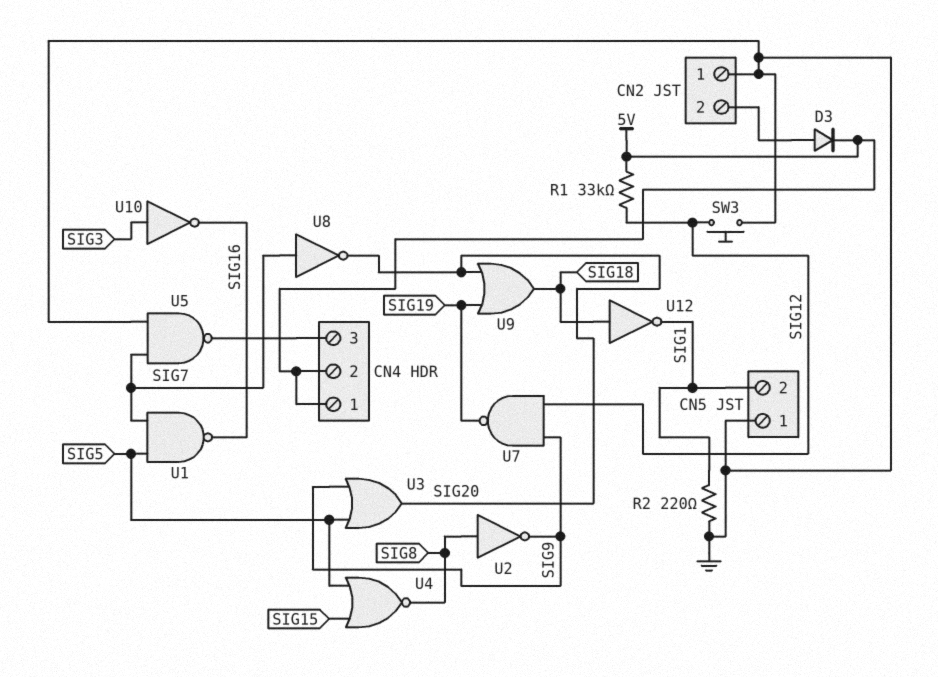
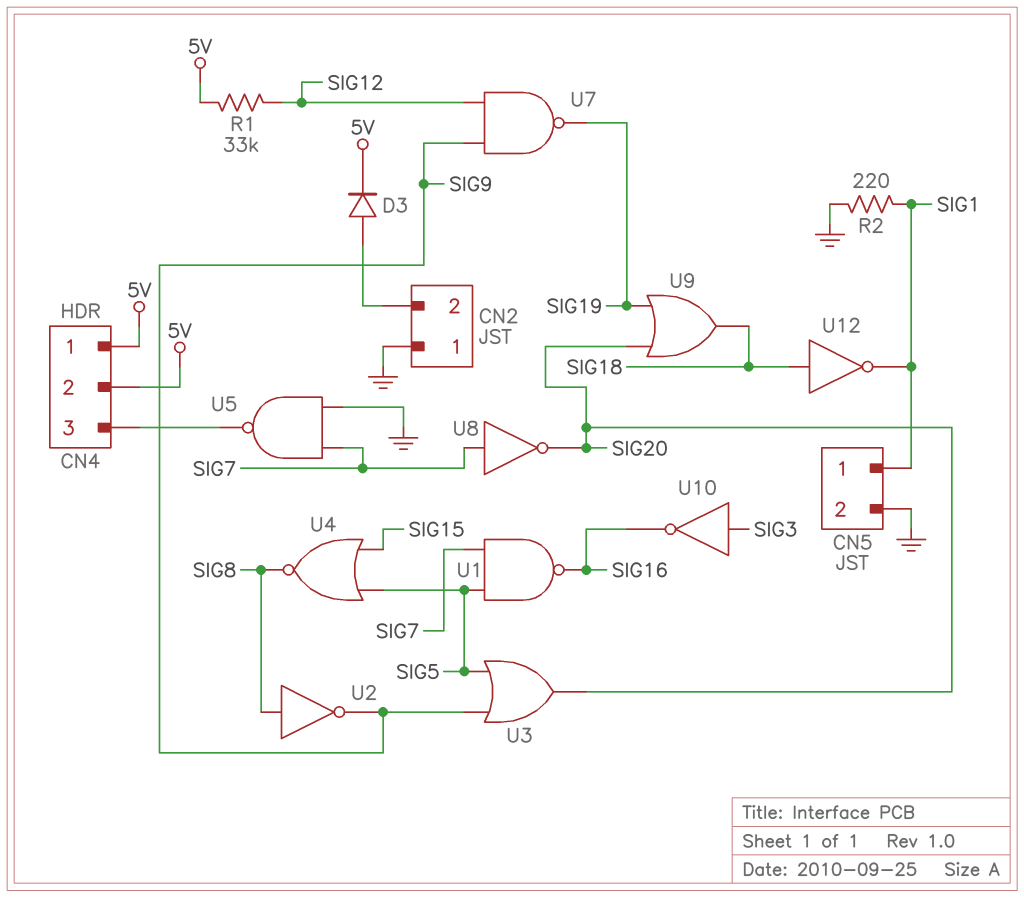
CN5 pin 1: GND -> SIG1
CN5 pin 2: SIG1 -> GND
SW3: button (GND, SIG12) -> none

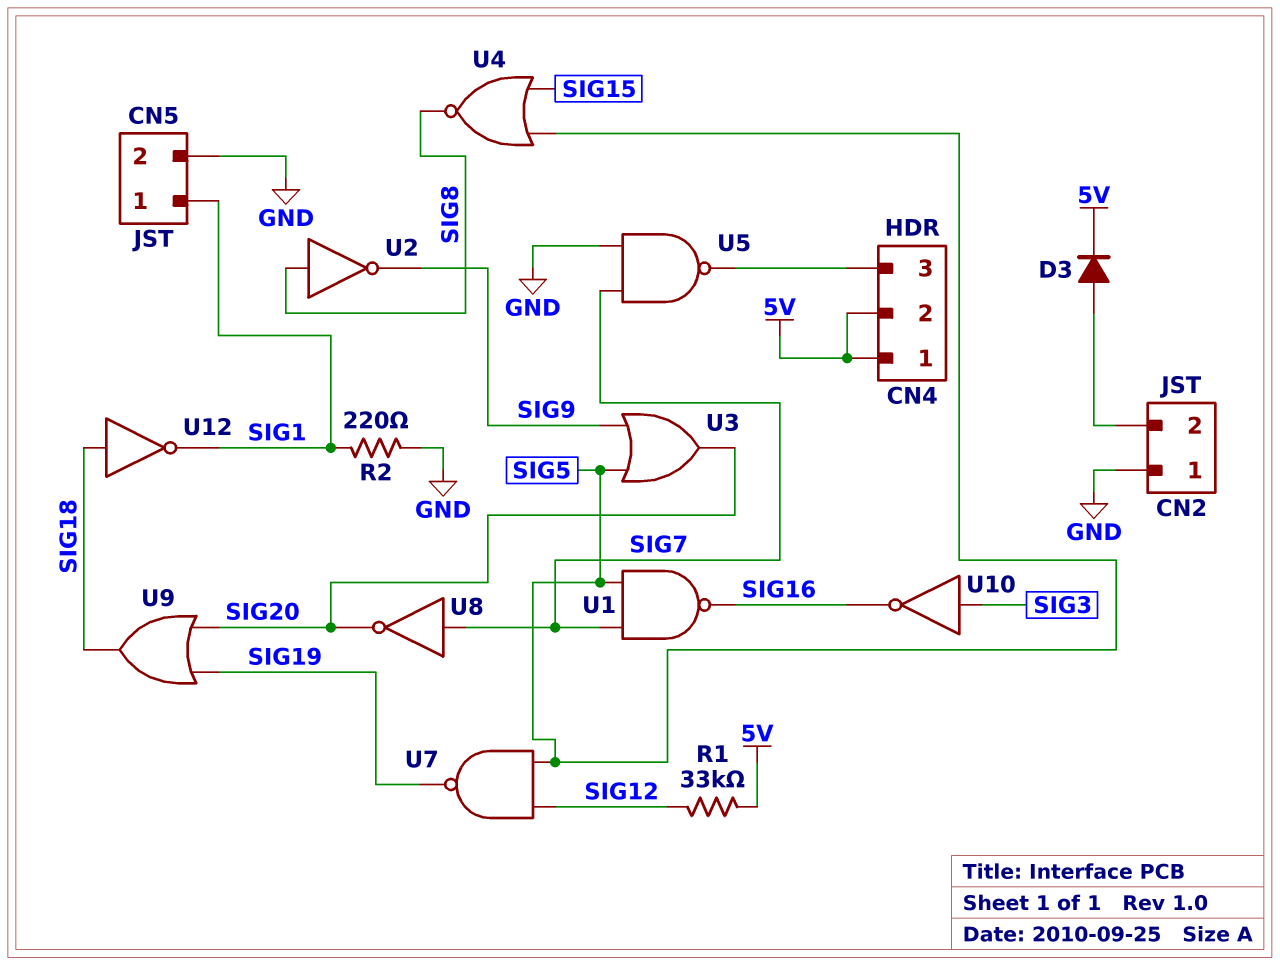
U7: NAND (in SIG9, in SIG12, out SIG19) -> NAND (in SIG5, in SIG12, out SIG19)

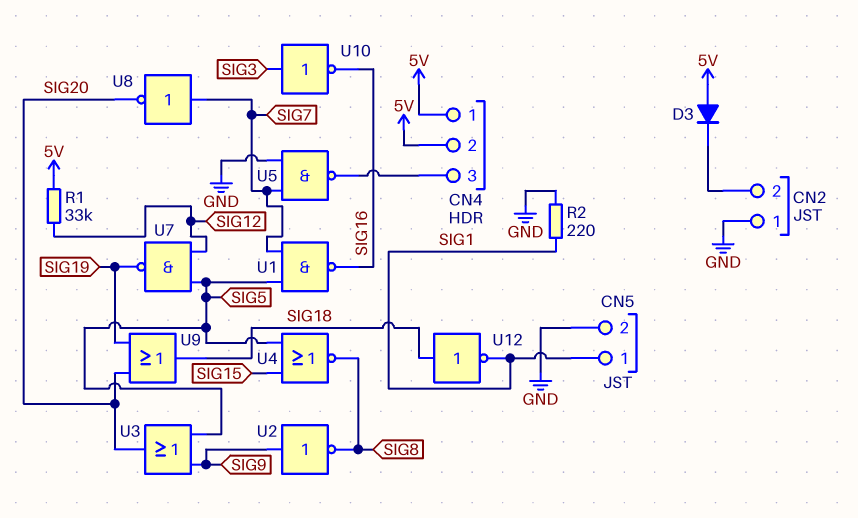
D3: diode (A CN2/2, K 5V) -> diode (A 5V, K CN2/2)
U2: NOT (in SIG8, out SIG9) -> NOT (in SIG9, out SIG8)

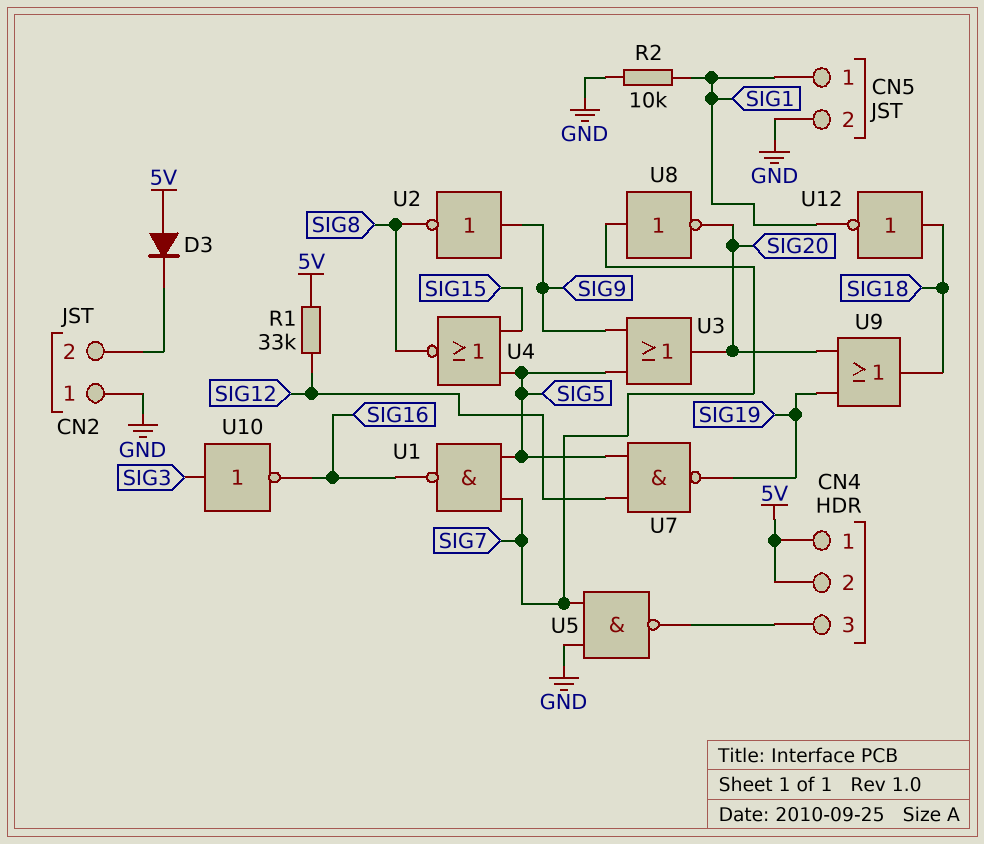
R2: 220 (GND, SIG1) -> 10k (GND, SIG1)

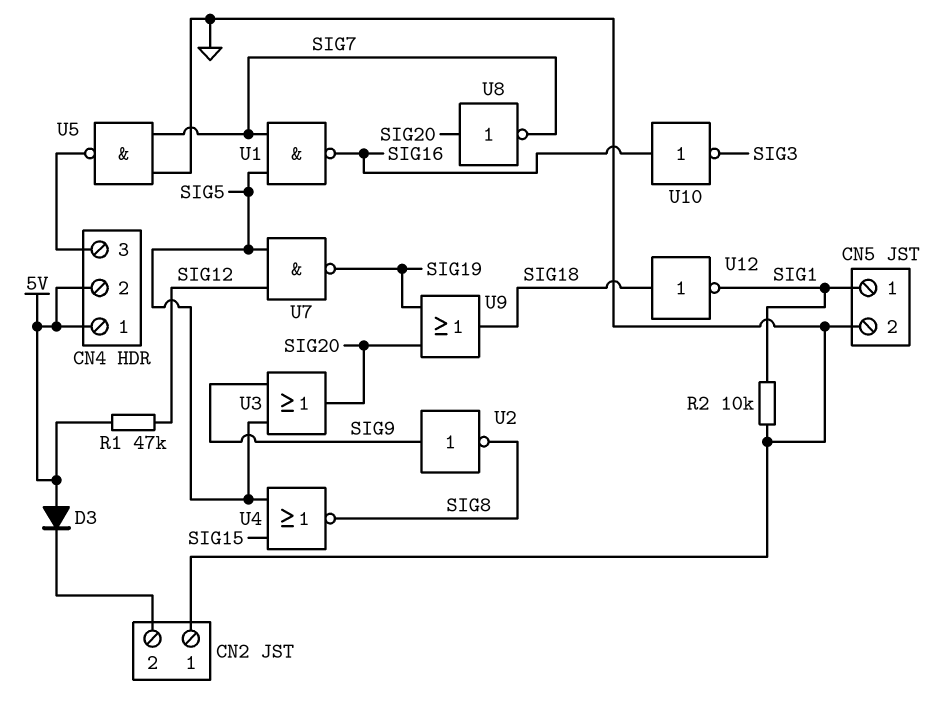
R1: 33k (5V, SIG12) -> 47k (5V, SIG12)
U8: NOT (in SIG7, out SIG20) -> NOT (in SIG20, out SIG7)
U10: NOT (in SIG3, out SIG16) -> NOT (in SIG16, out SIG3)

